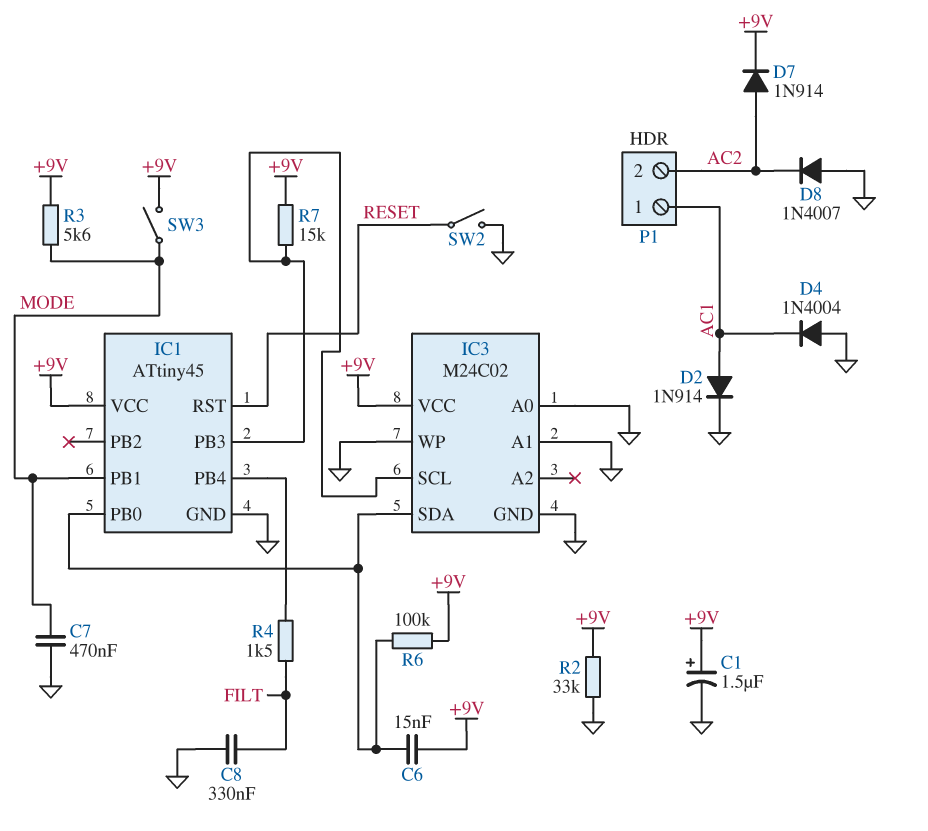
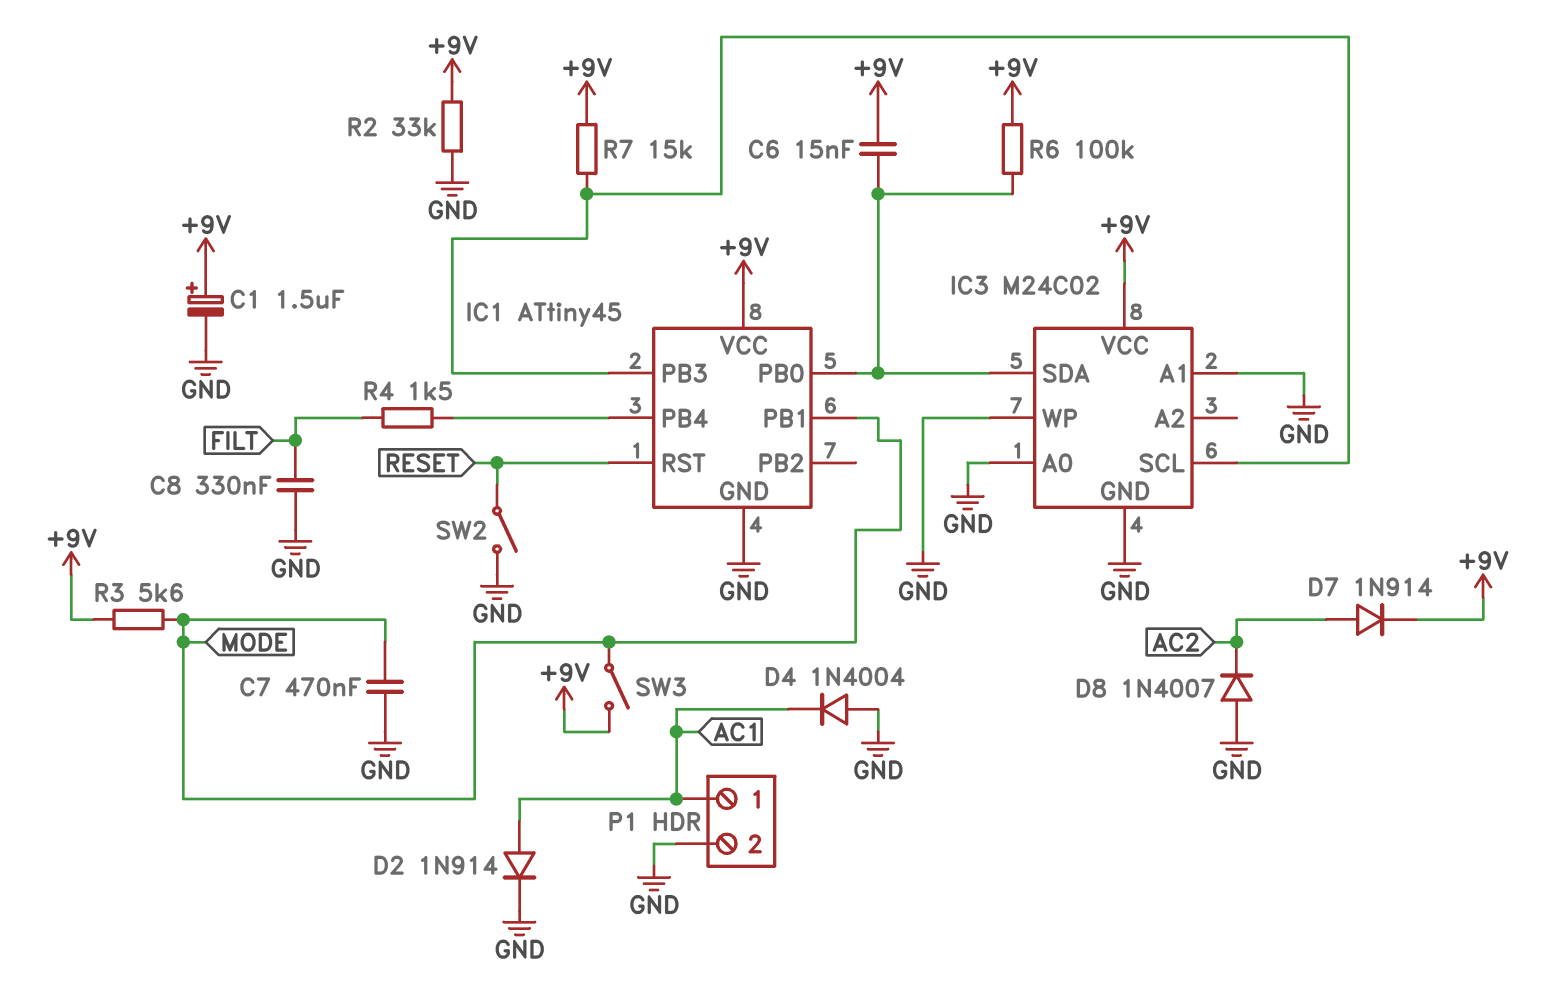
P1 pin 2: AC2 -> GND

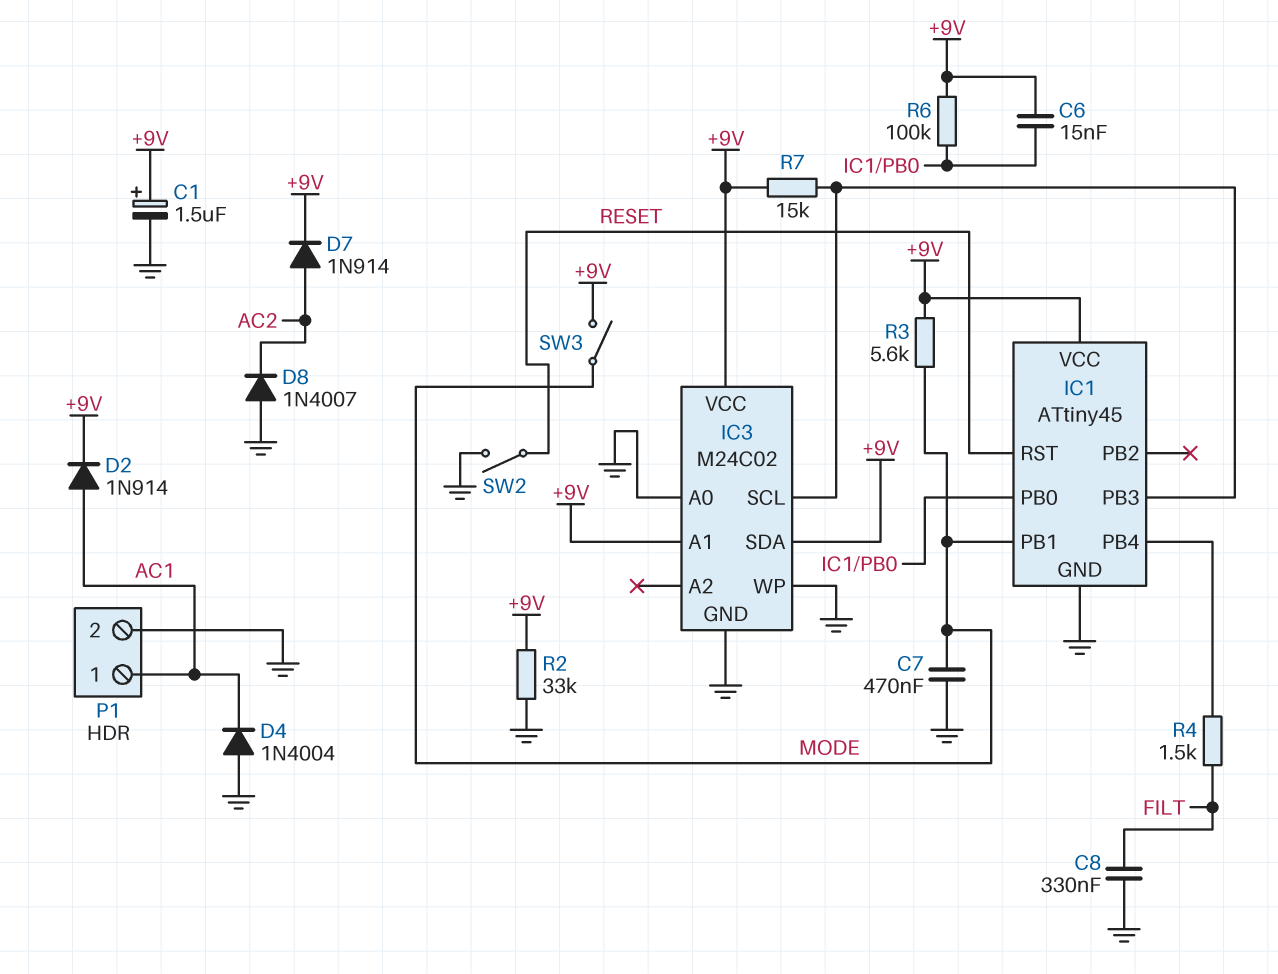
D2: diode 1N914 (A AC1, K GND) -> diode 1N914 (A AC1, K +9V)
IC3 pin A1: GND -> +9V
IC3 pin SDA: IC1/PB0 -> +9V

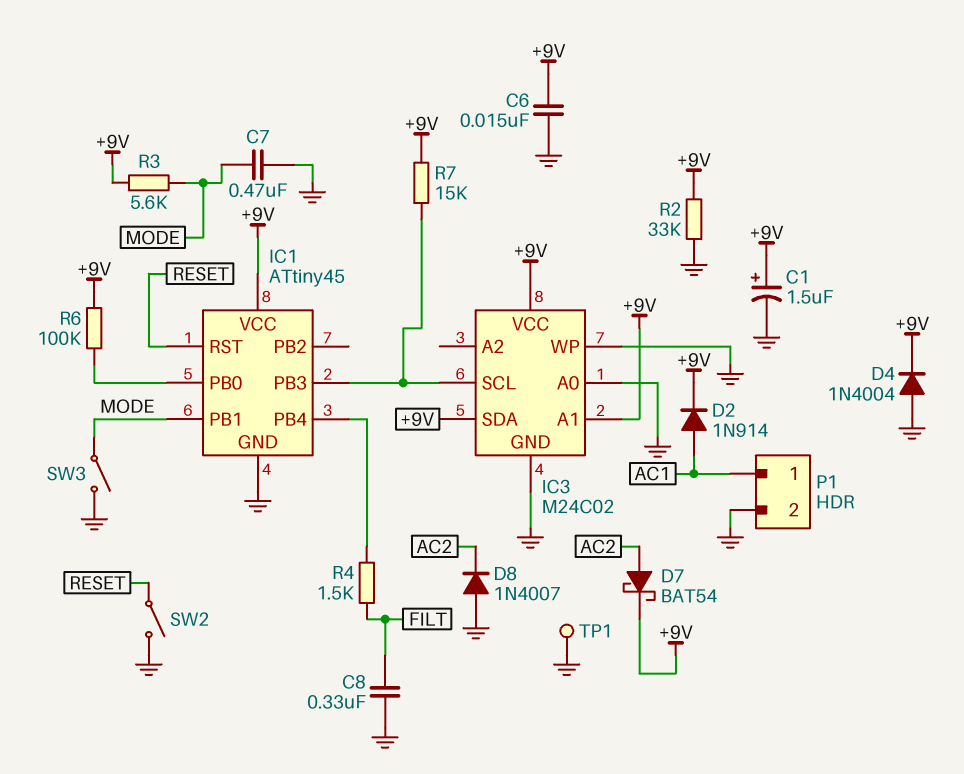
C6: 15nF (+9V, IC1/PB0) -> 15nF (+9V, GND)
D4: diode 1N4004 (A GND, K AC1) -> diode 1N4004 (A GND, K +9V)
D7: diode 1N914 (A AC2, K +9V) -> schottky BAT54 (A AC2, K +9V)
SW3: switch (+9V, MODE) -> switch (GND, MODE)
TP1: none -> test point (GND)

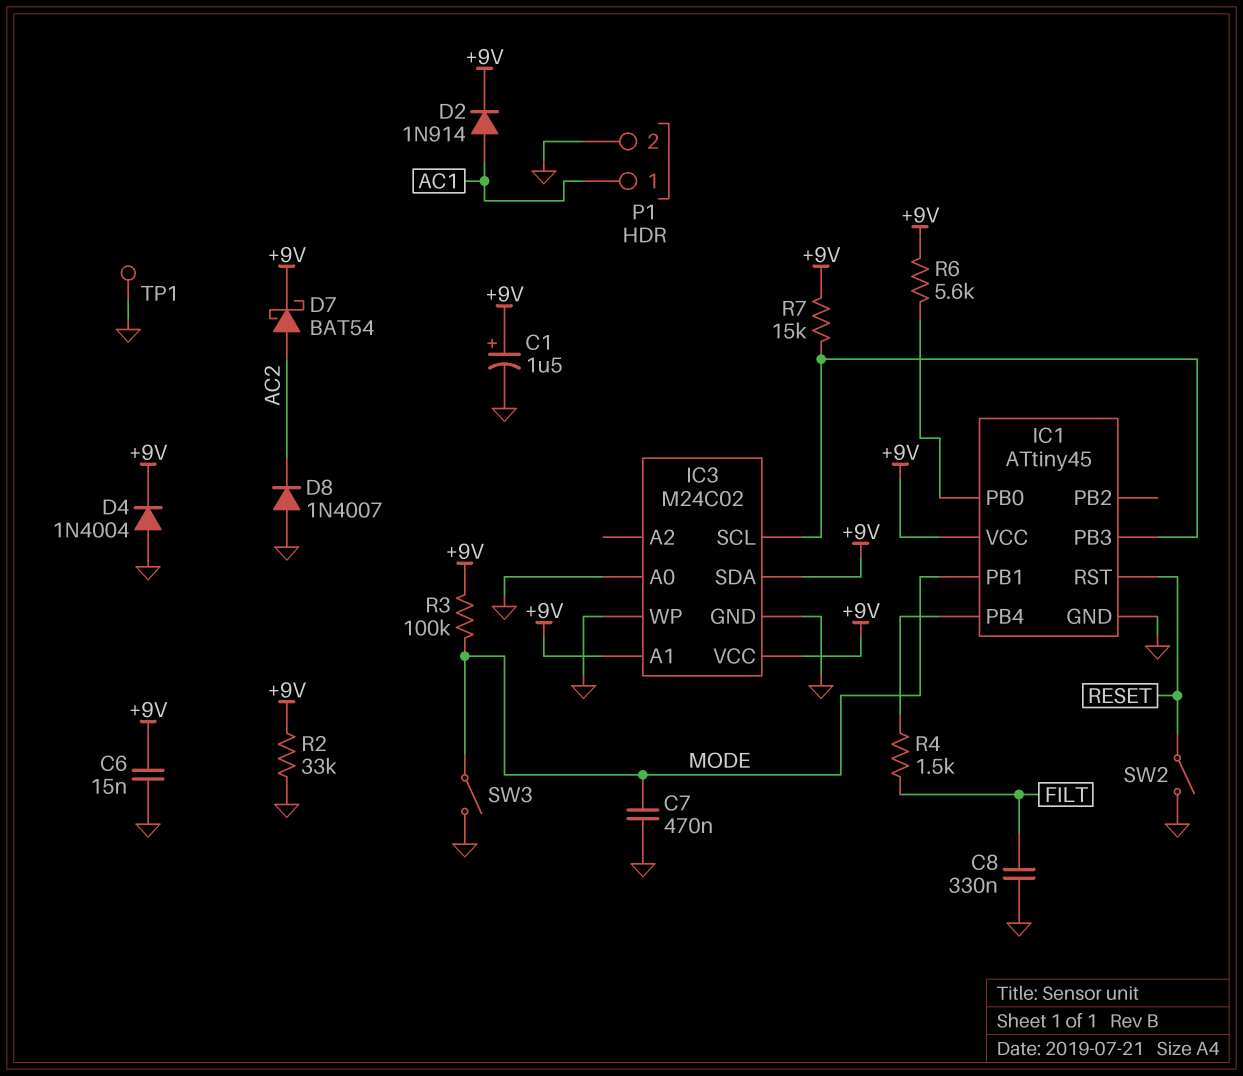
R3: 5.6k (+9V, MODE) -> 100k (+9V, MODE)
R6: 100k (+9V, IC1/PB0) -> 5.6k (+9V, IC1/PB0)

